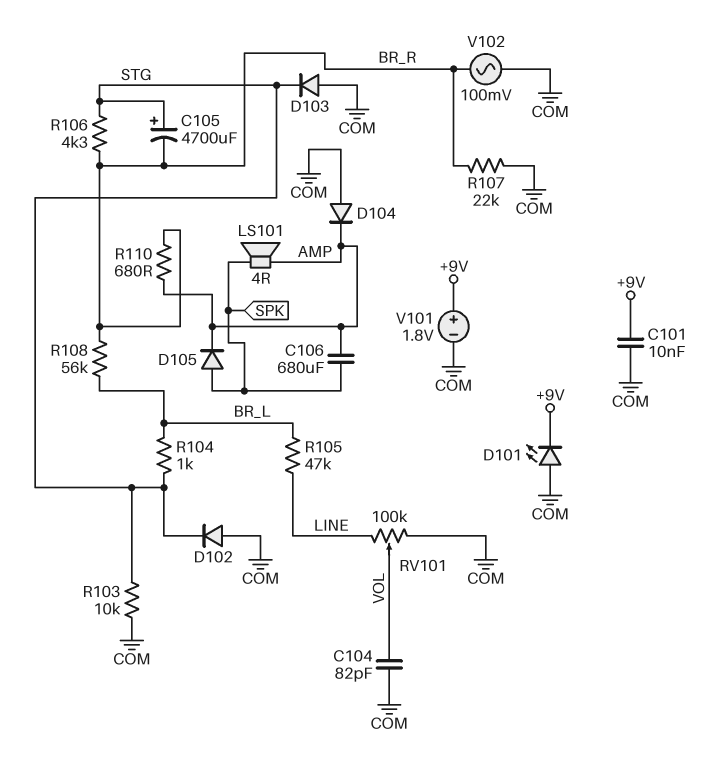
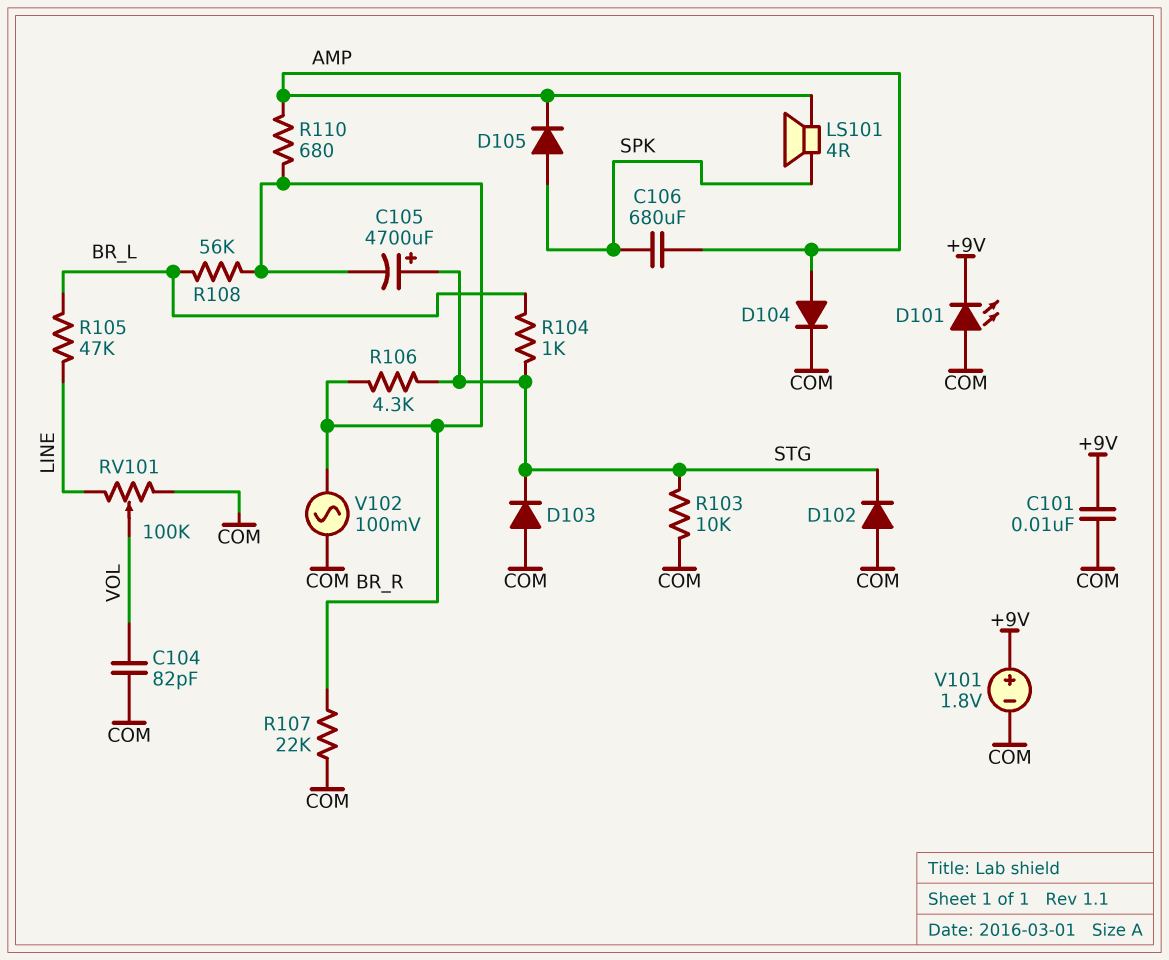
D104: diode (A COM, K AMP) -> diode (A AMP, K COM)

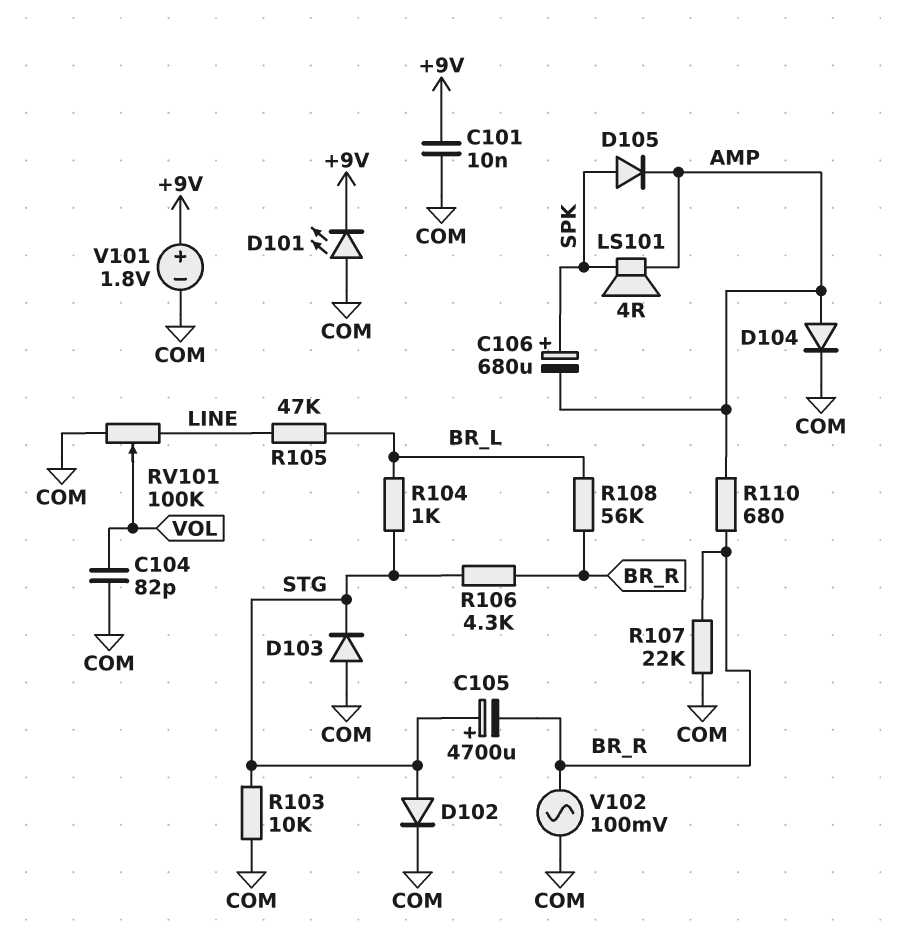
C106: 680uF (AMP, SPK) -> 680uF (plus SPK, minus AMP)
D102: diode (A COM, K STG) -> diode (A STG, K COM)

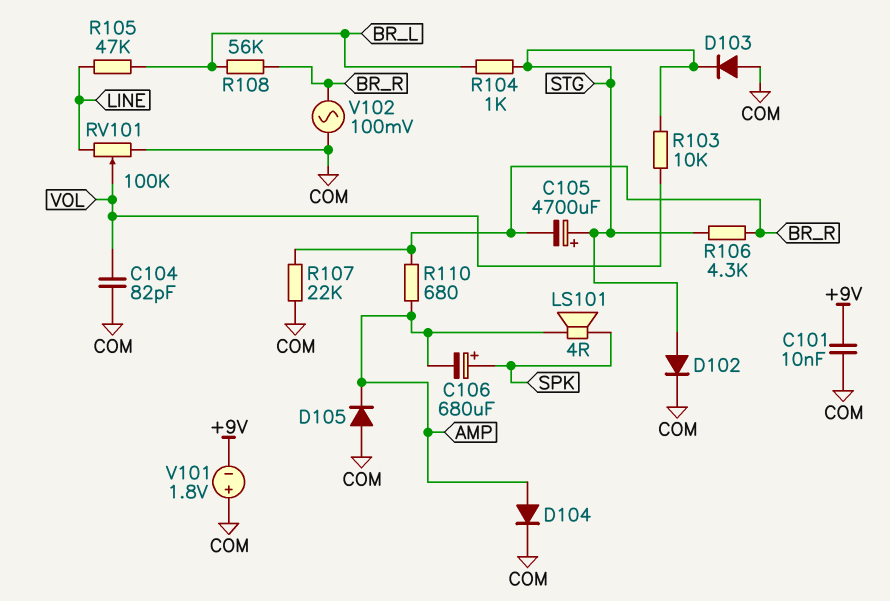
D101: LED (A COM, K +9V) -> none
D105: diode (A SPK, K AMP) -> diode (A COM, K AMP)
R103: 10k (COM, STG) -> 10k (STG, VOL)
V101: 1.8V (plus +9V, minus COM) -> 1.8V (plus COM, minus +9V)

